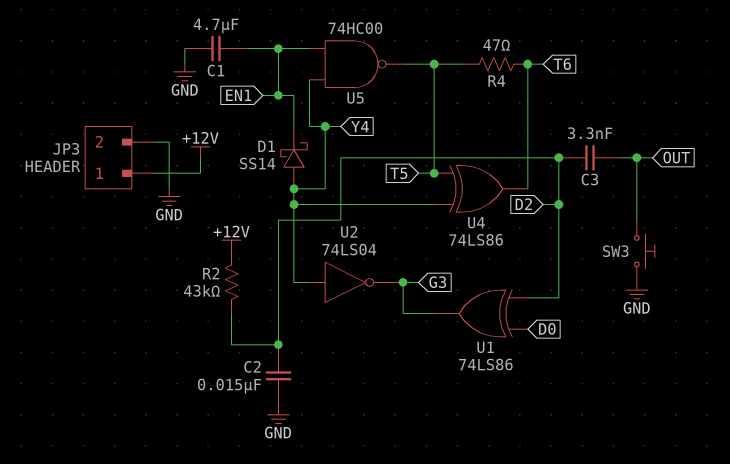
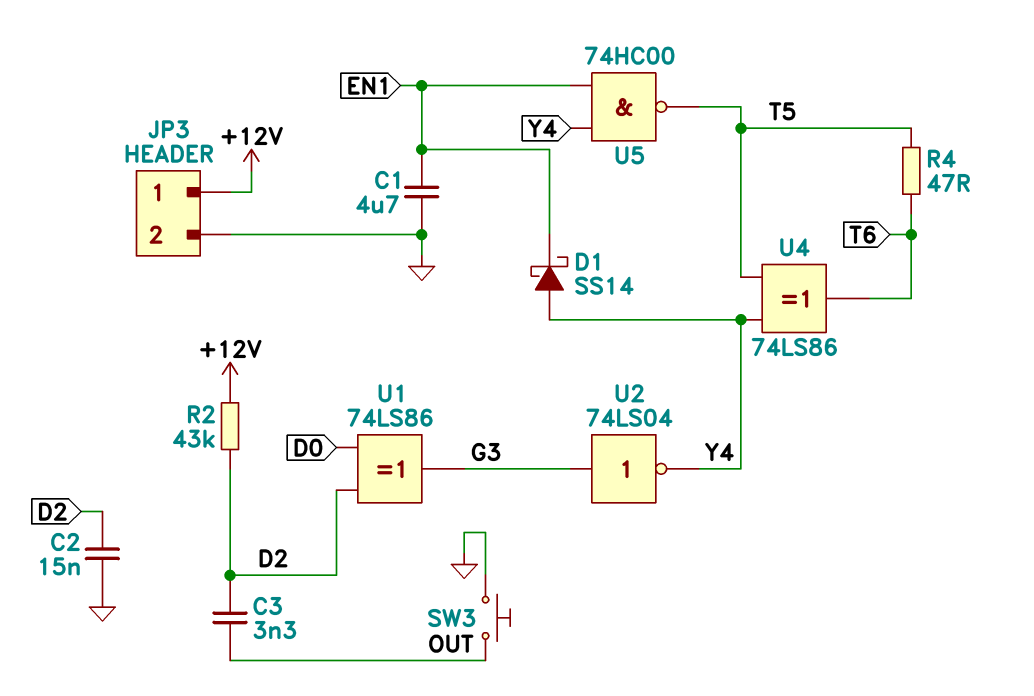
U2: NOT 74LS04 (in Y4, out G3) -> NOT 74LS04 (in G3, out Y4)

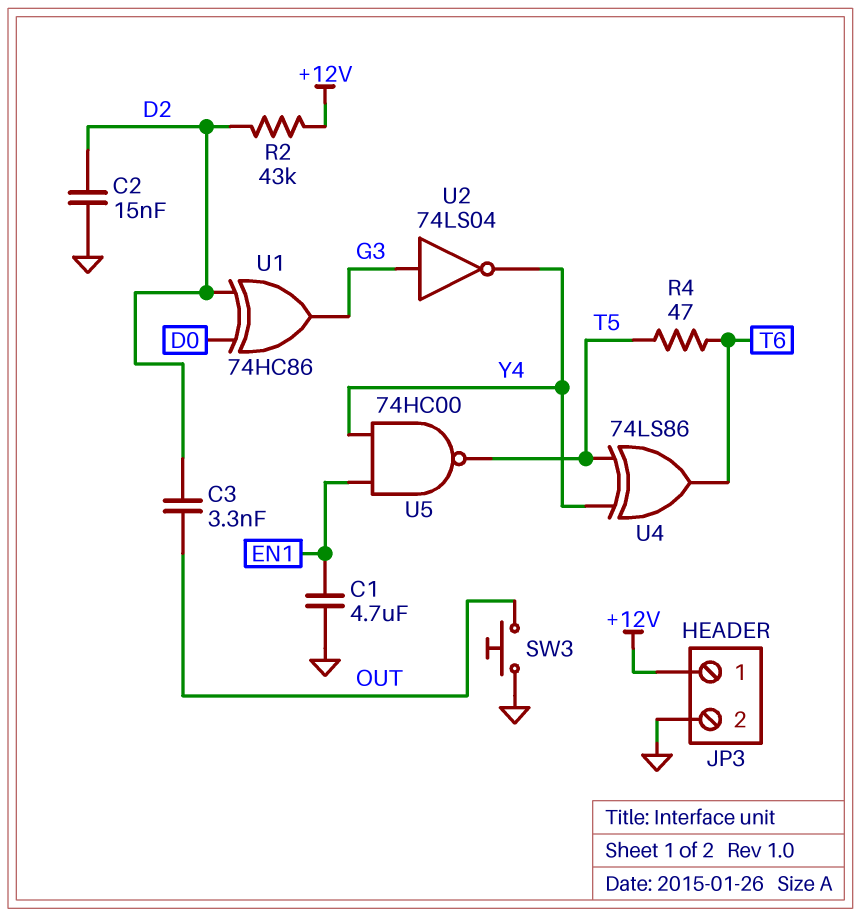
D1: schottky SS14 (A Y4, K EN1) -> none
U1: XOR 74LS86 (in D0, in D2, out G3) -> XOR 74HC86 (in D0, in D2, out G3)

